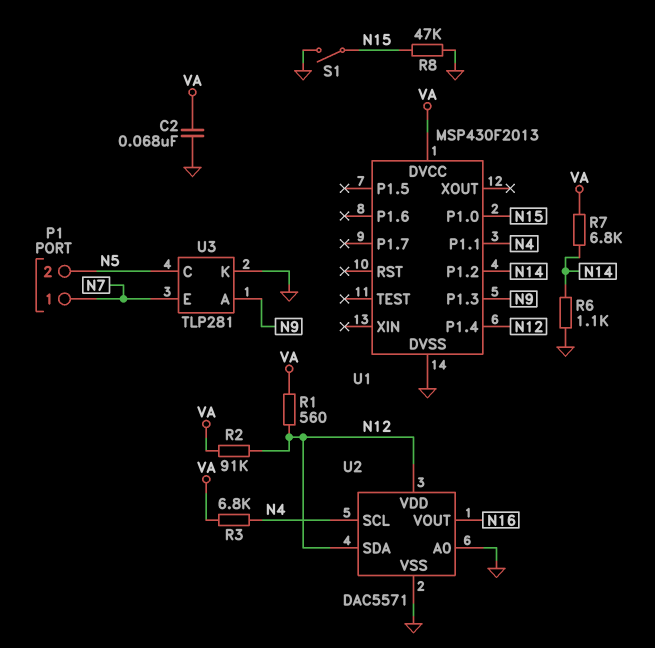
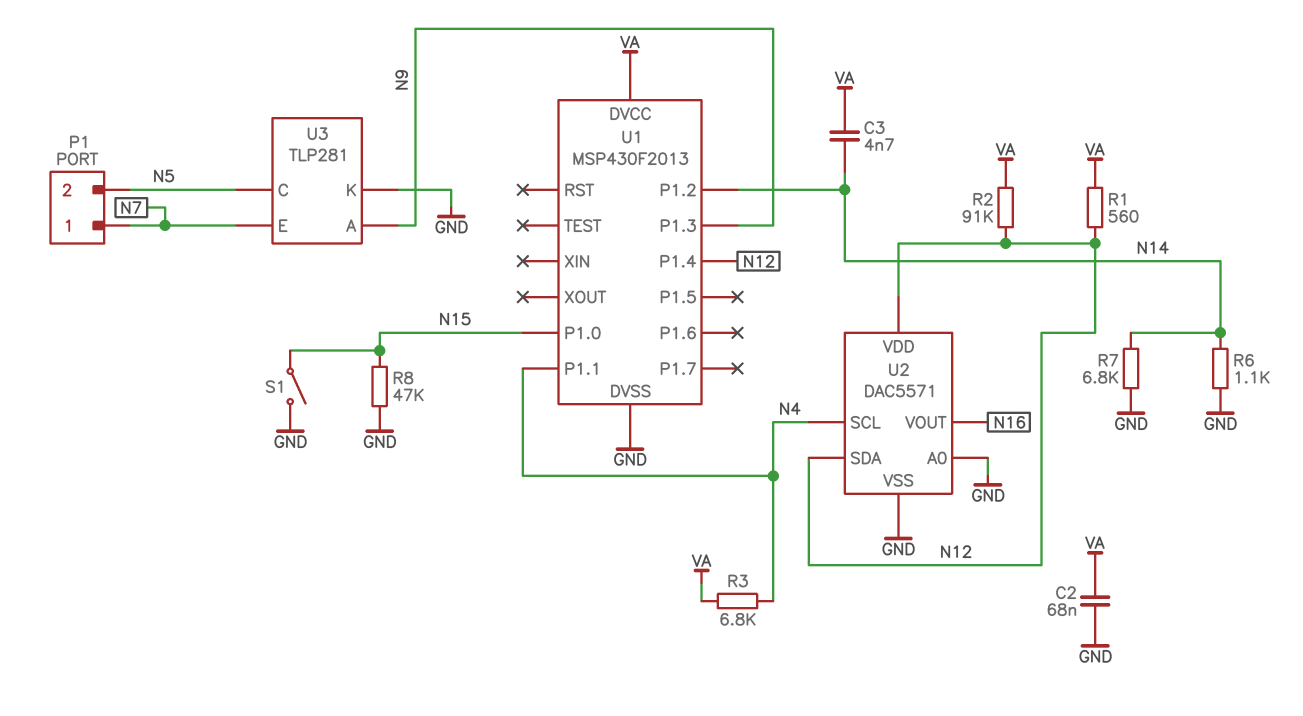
C3: none -> 4.7nF (N14, VA)
R7: 6.8k (N14, VA) -> 6.8k (GND, N14)

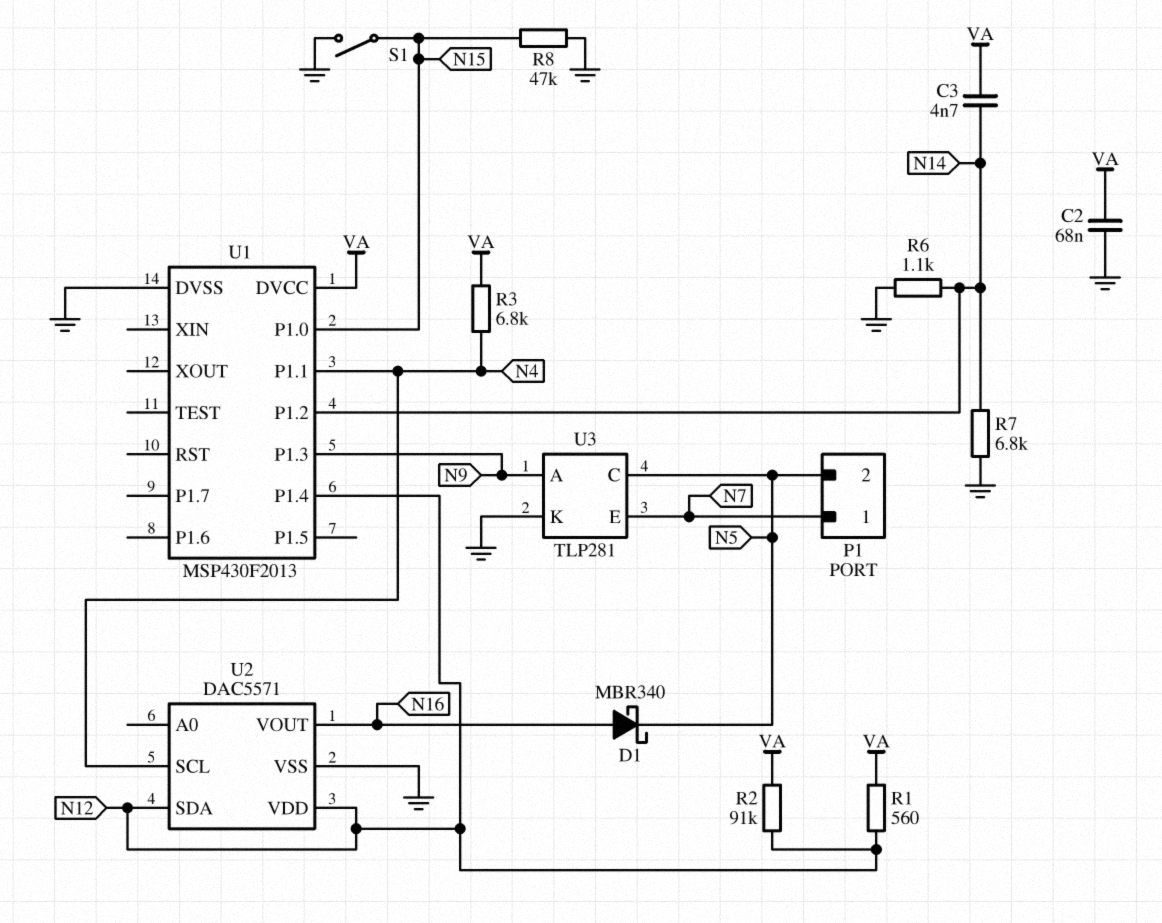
D1: none -> schottky MBR340 (A N16, K N5)
U2 pin A0: GND -> none

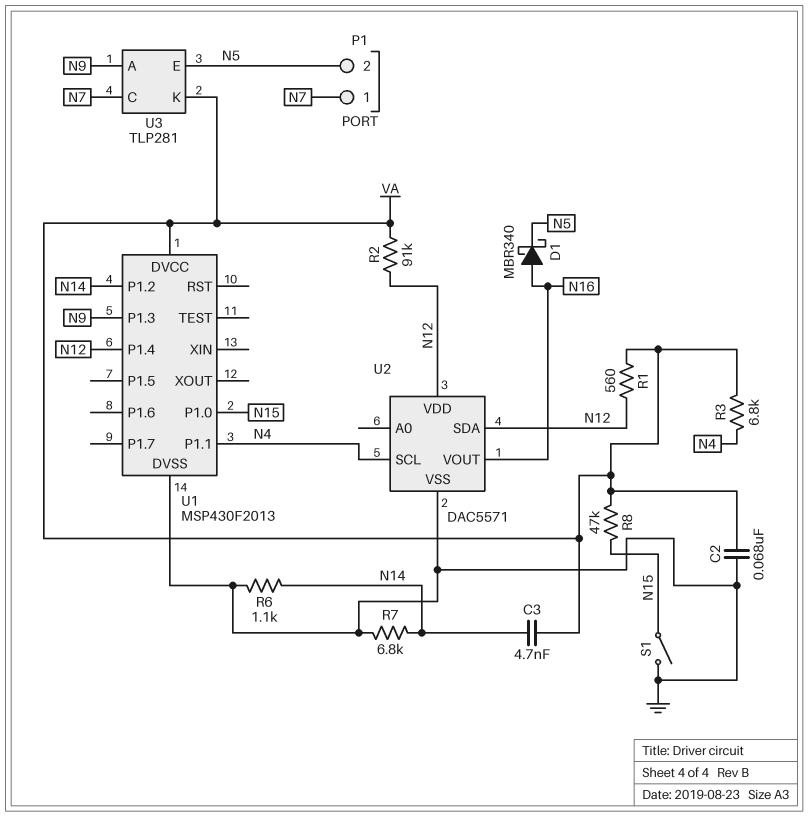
R8: 47k (GND, N15) -> 47k (N15, VA)
U3 pin C: N5 -> N7
U3 pin E: N7 -> N5
U3 pin K: GND -> VA

